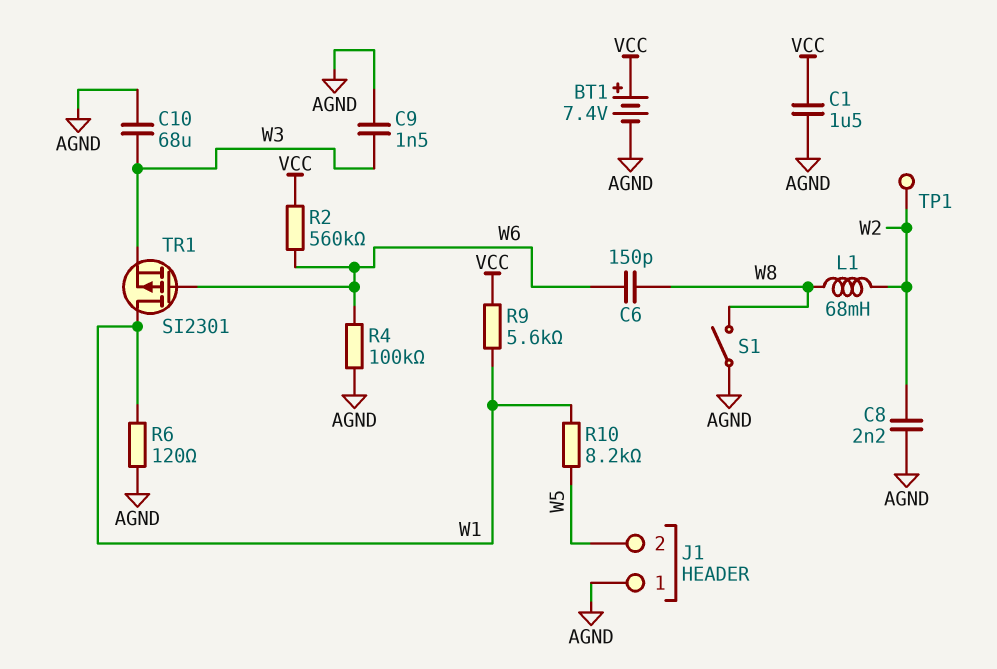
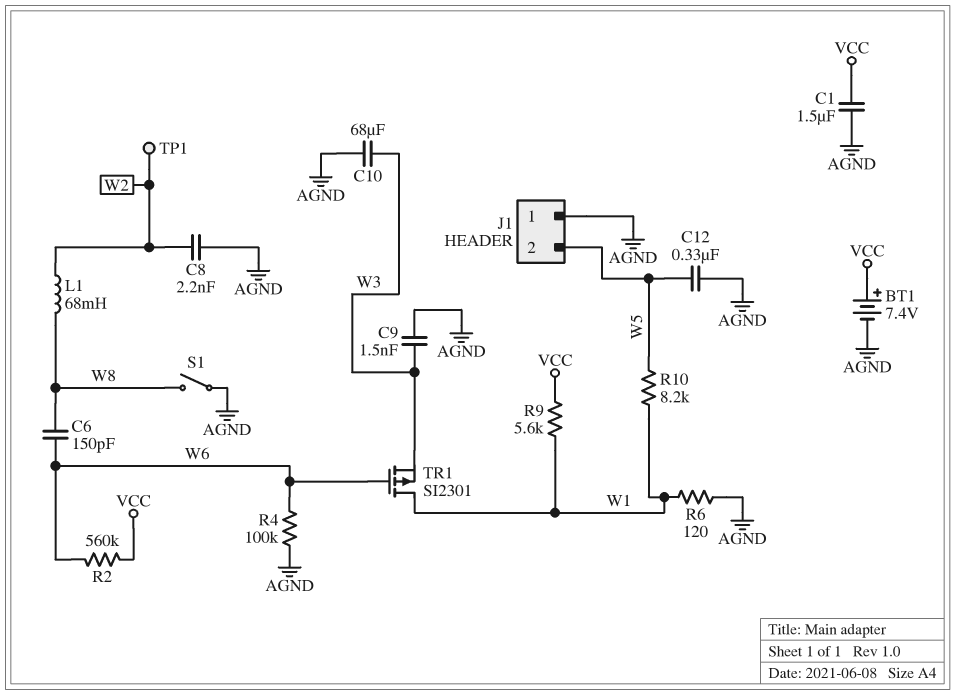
C12: none -> 330nF (AGND, W5)

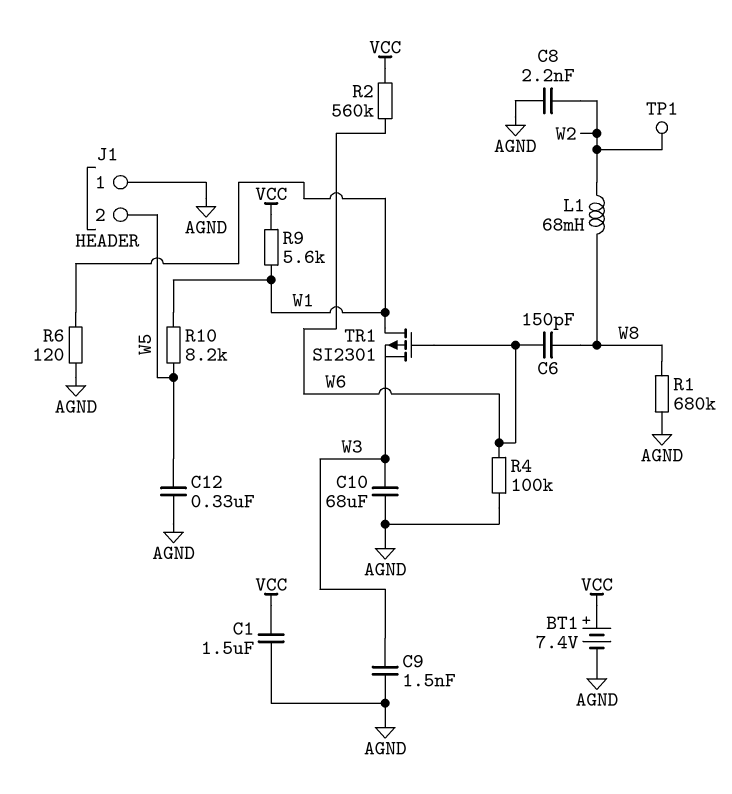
R1: none -> 680k (AGND, W8)
S1: switch (AGND, W8) -> none

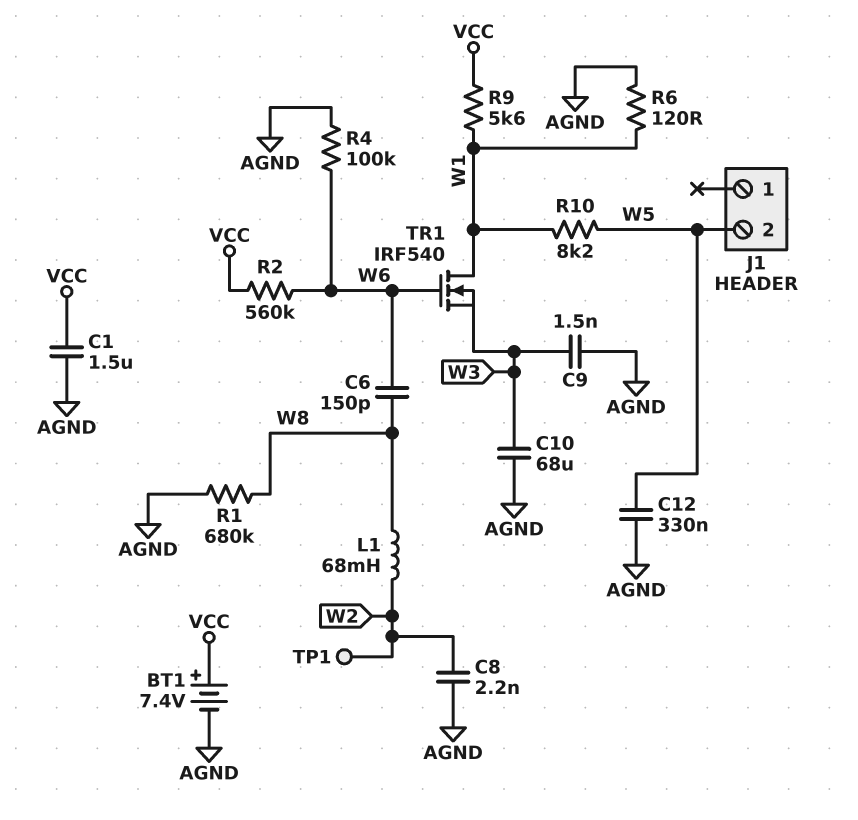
J1 pin 1: AGND -> none
TR1: PMOS SI2301 (G W6, D W1, S W3) -> NMOS IRF540 (G W6, D W1, S W3)

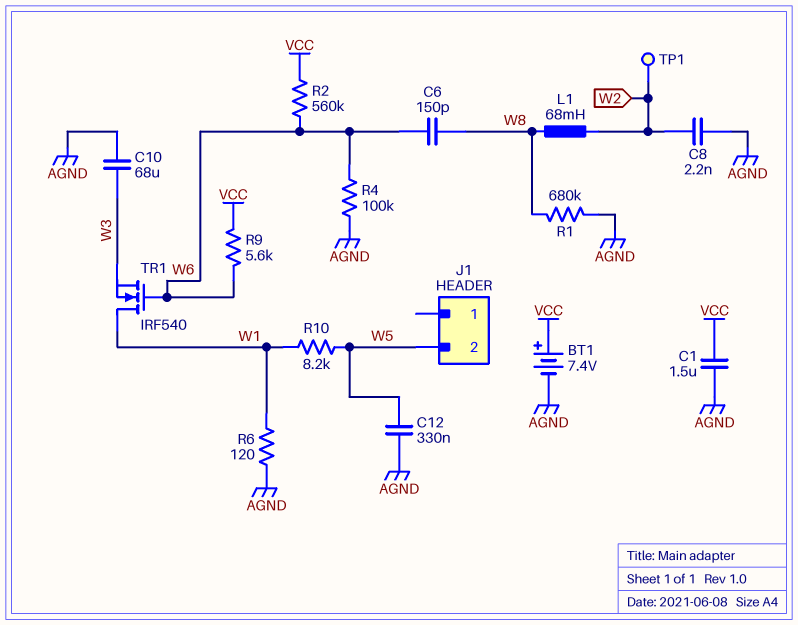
C9: 1.5nF (AGND, W3) -> none
R9: 5.6k (VCC, W1) -> 5.6k (VCC, W6)

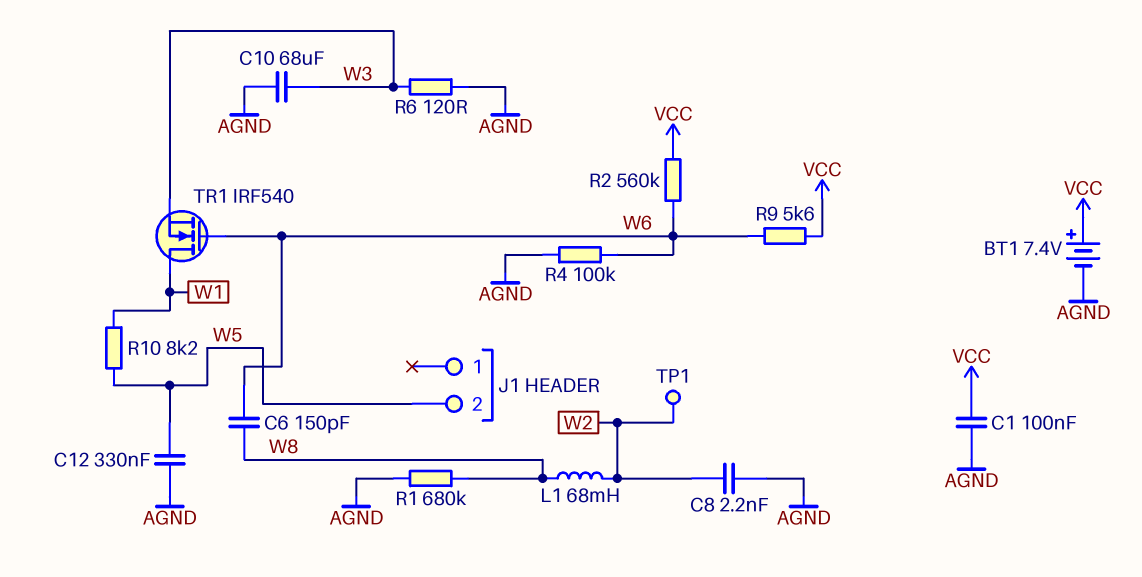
C1: 1.5uF (AGND, VCC) -> 100nF (AGND, VCC)
R6: 120 (AGND, W1) -> 120 (AGND, W3)

